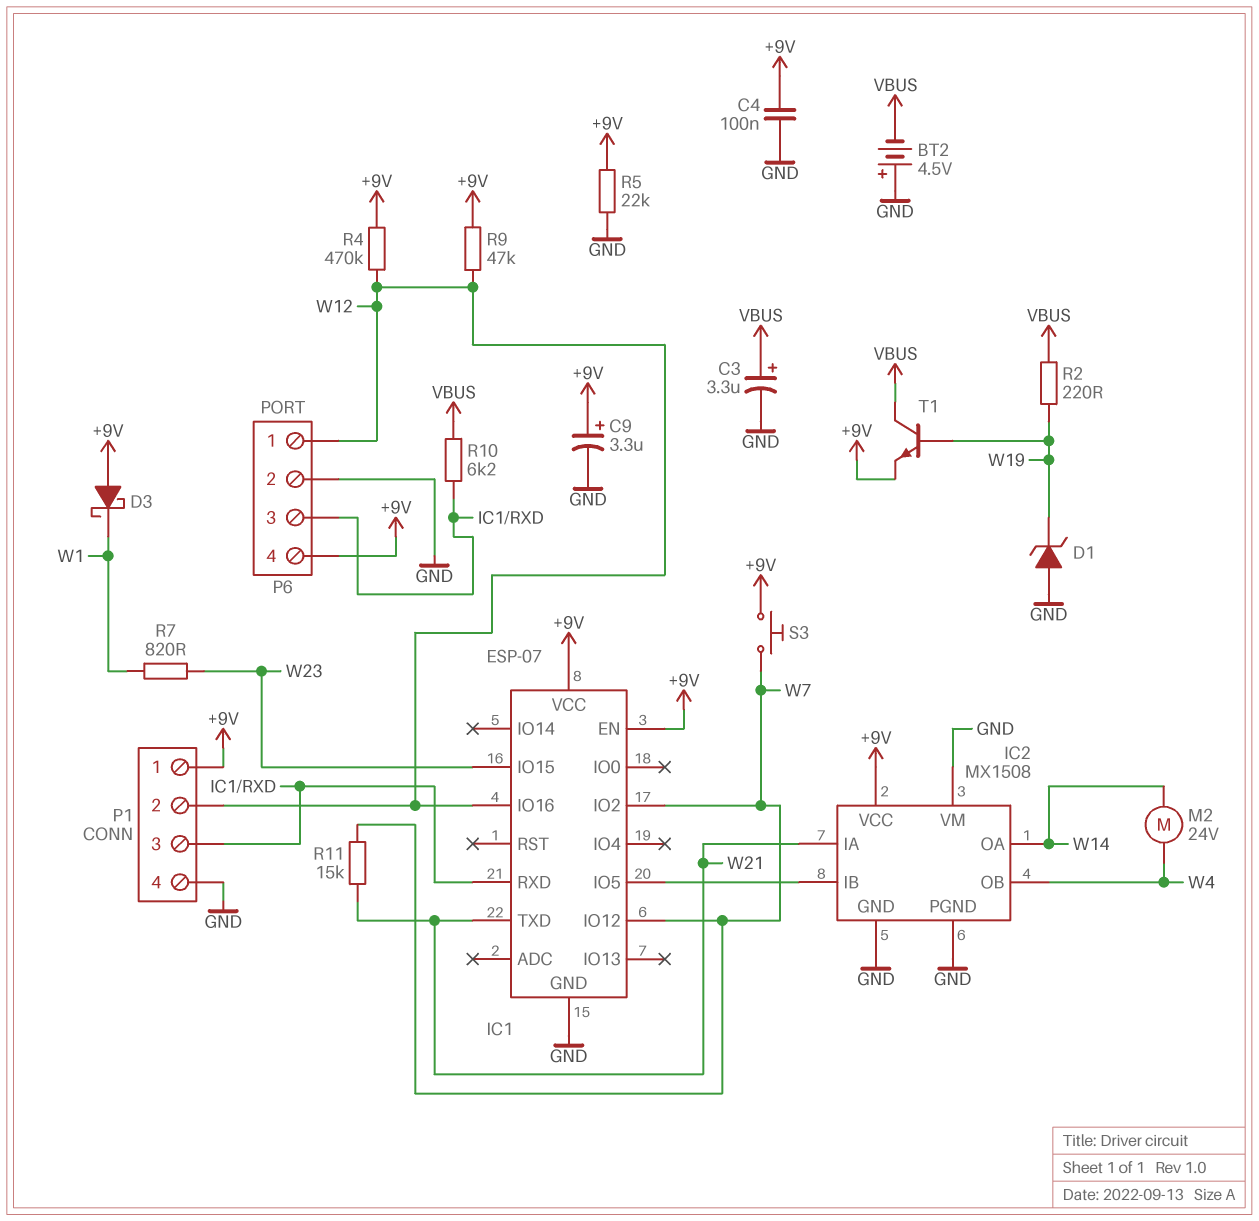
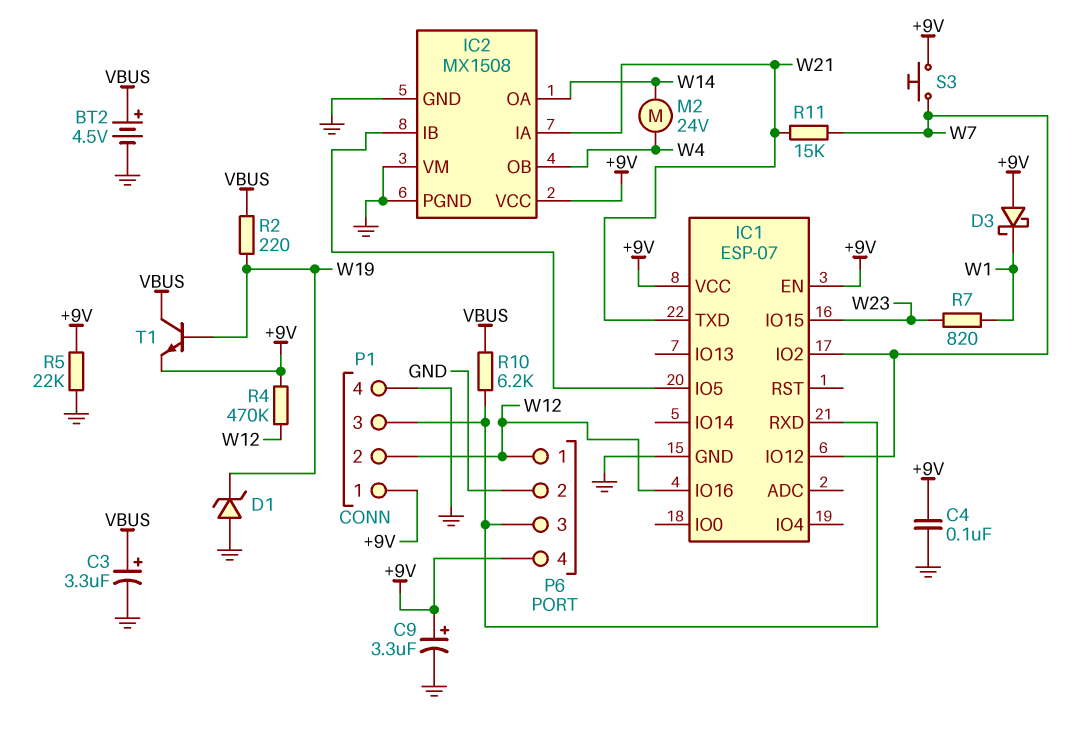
BT2: 4.5V (plus GND, minus VBUS) -> 4.5V (plus VBUS, minus GND)
R9: 47k (+9V, W12) -> none

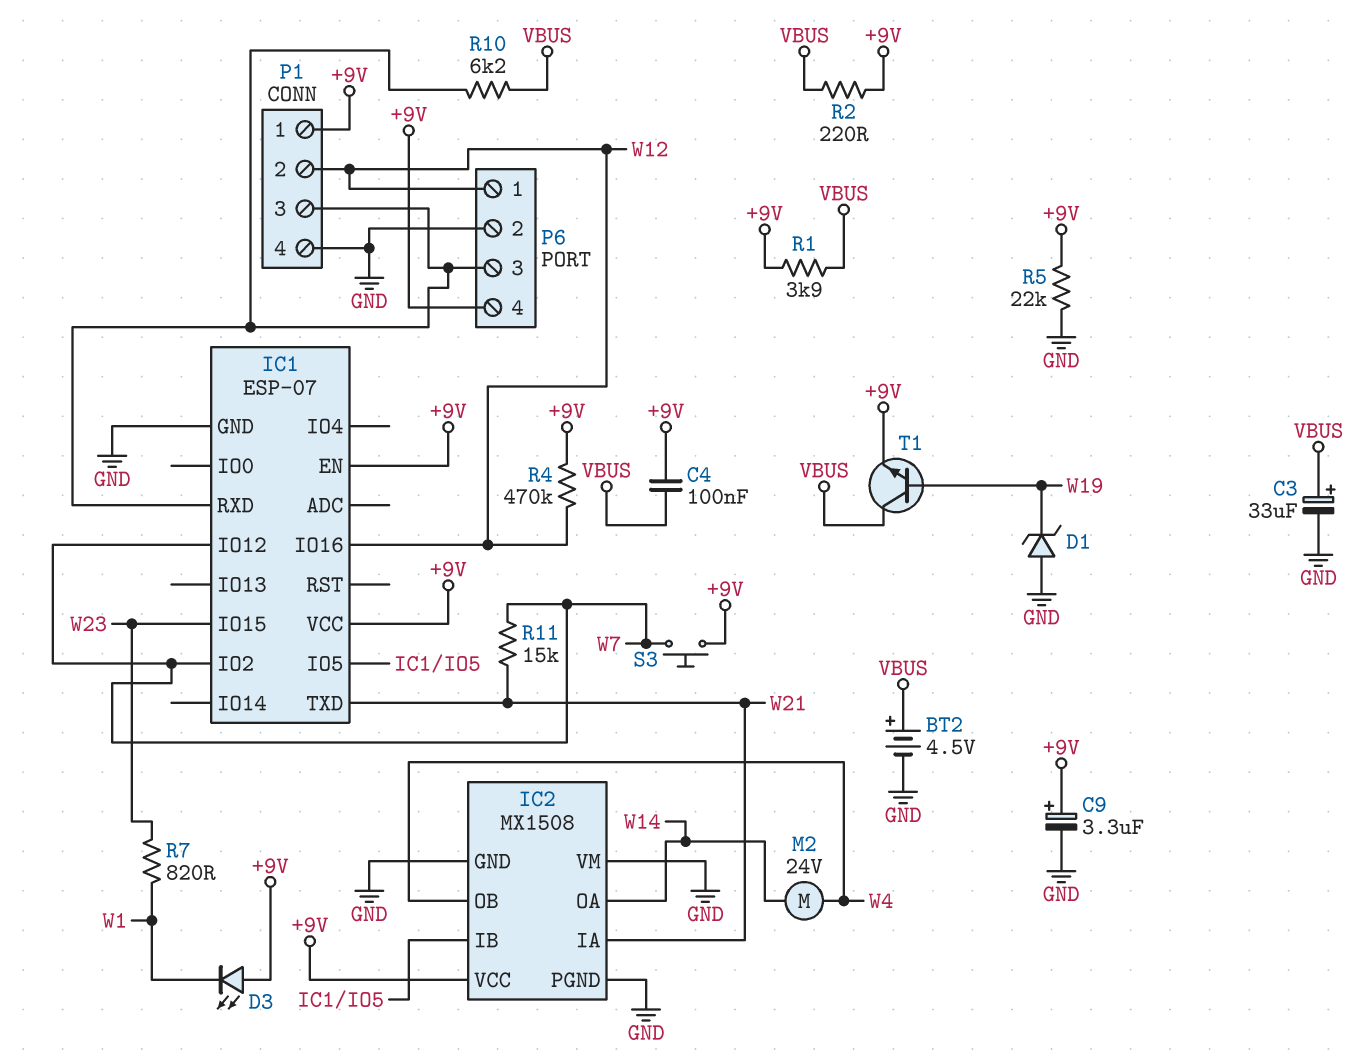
C3: 3.3uF (plus VBUS, minus GND) -> 33uF (plus VBUS, minus GND)
C4: 100nF (+9V, GND) -> 100nF (+9V, VBUS)
D3: schottky (A +9V, K W1) -> LED (A +9V, K W1)
R1: none -> 3.9k (+9V, VBUS)
R2: 220 (VBUS, W19) -> 220 (+9V, VBUS)

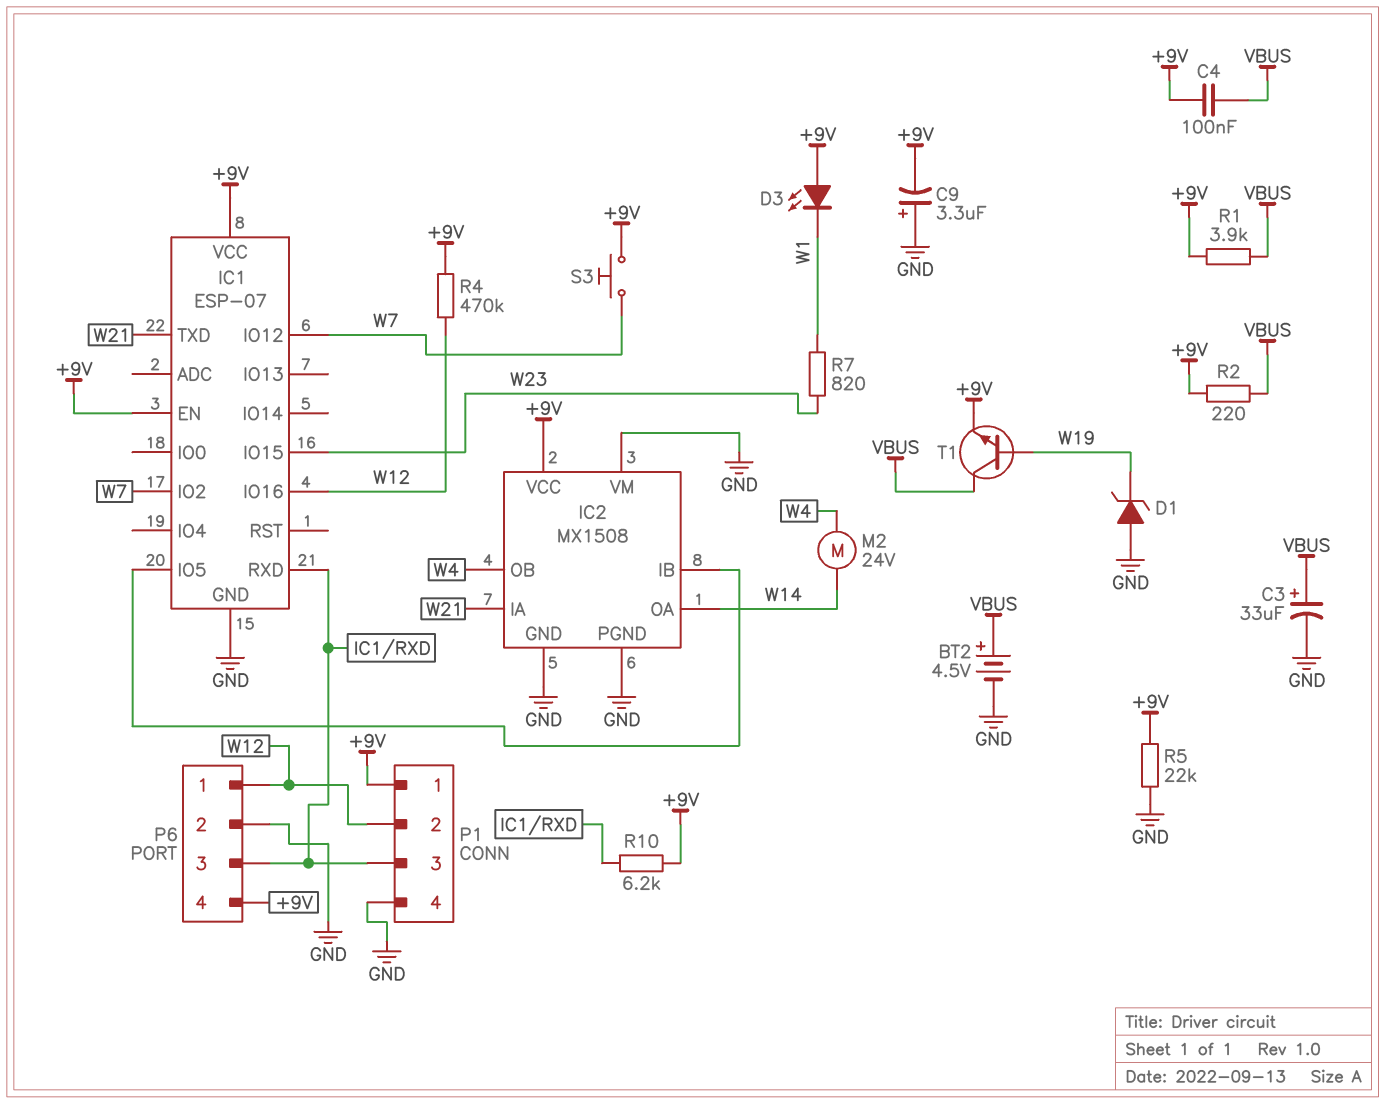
C9: 3.3uF (plus +9V, minus GND) -> 3.3uF (plus GND, minus +9V)
R10: 6.2k (IC1/RXD, VBUS) -> 6.2k (+9V, IC1/RXD)
R11: 15k (W7, W21) -> none

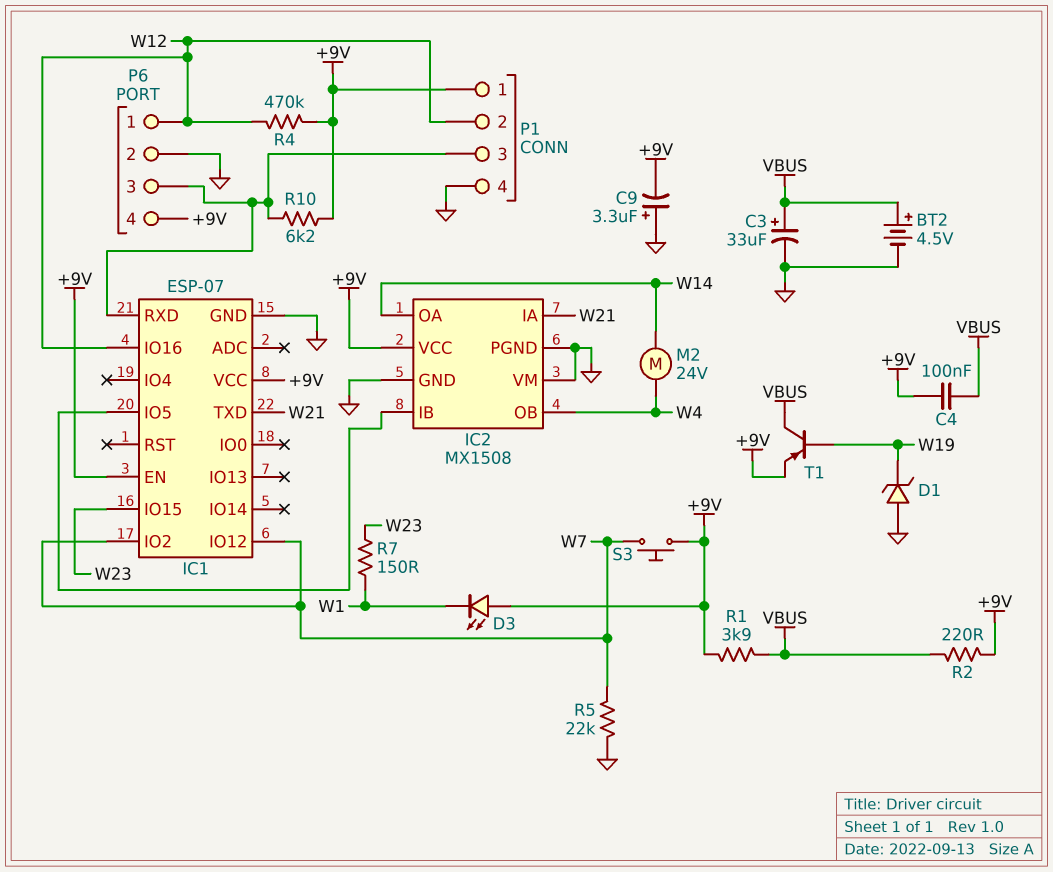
R5: 22k (+9V, GND) -> 22k (GND, W7)
R7: 820 (W1, W23) -> 150 (W1, W23)
T1: NPN (B W19, C VBUS, E +9V) -> PNP (B W19, C VBUS, E +9V)

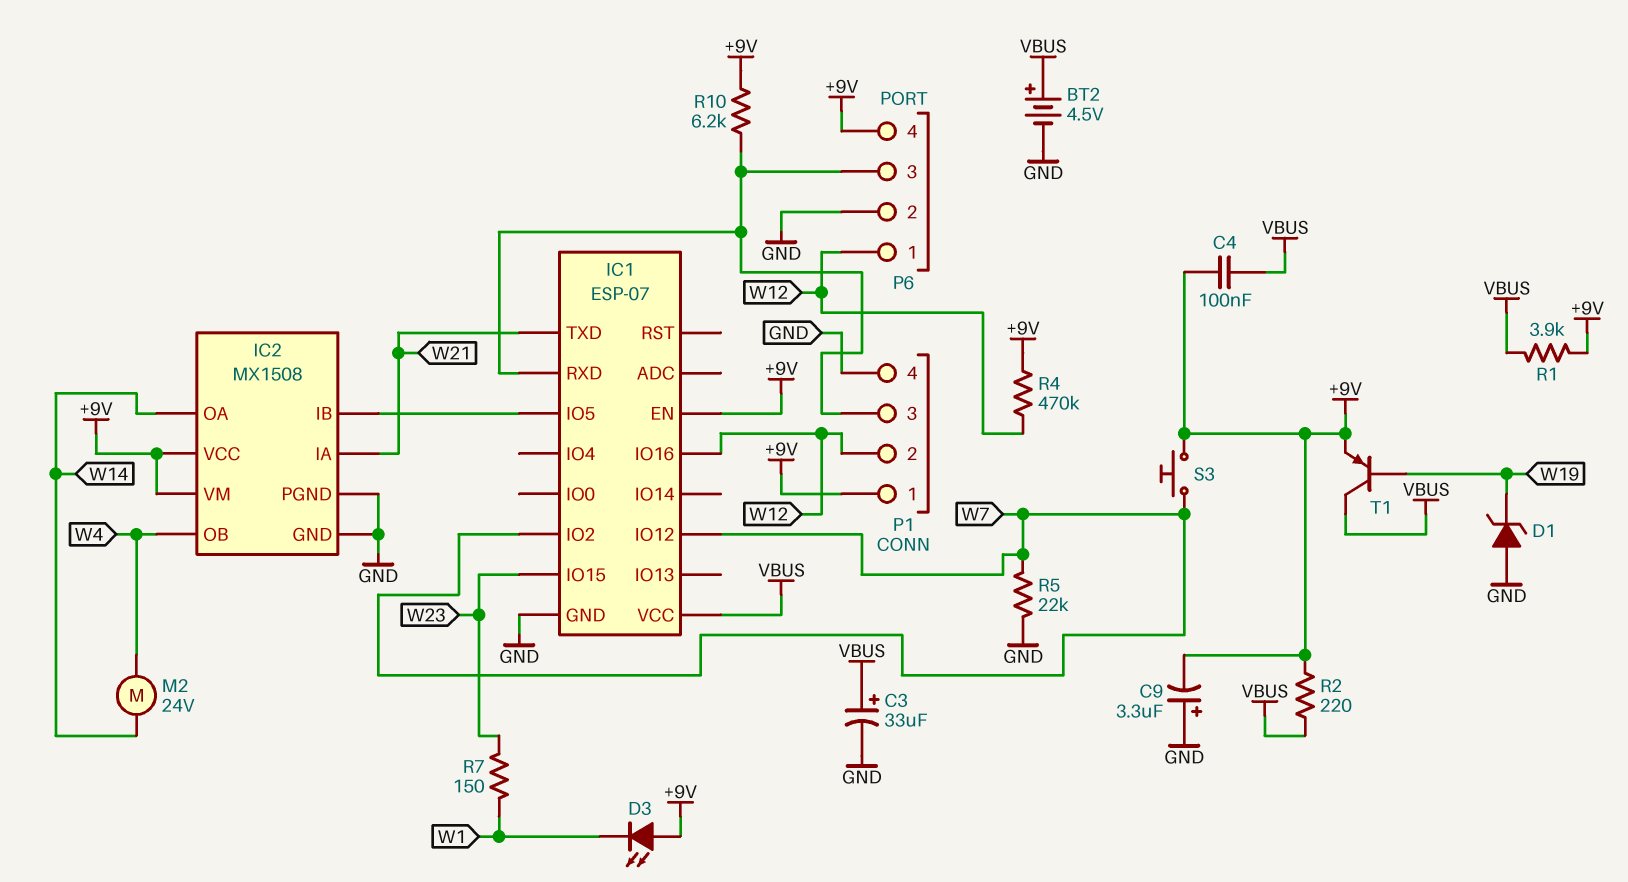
IC1 pin VCC: +9V -> VBUS
IC2 pin VM: GND -> +9V

